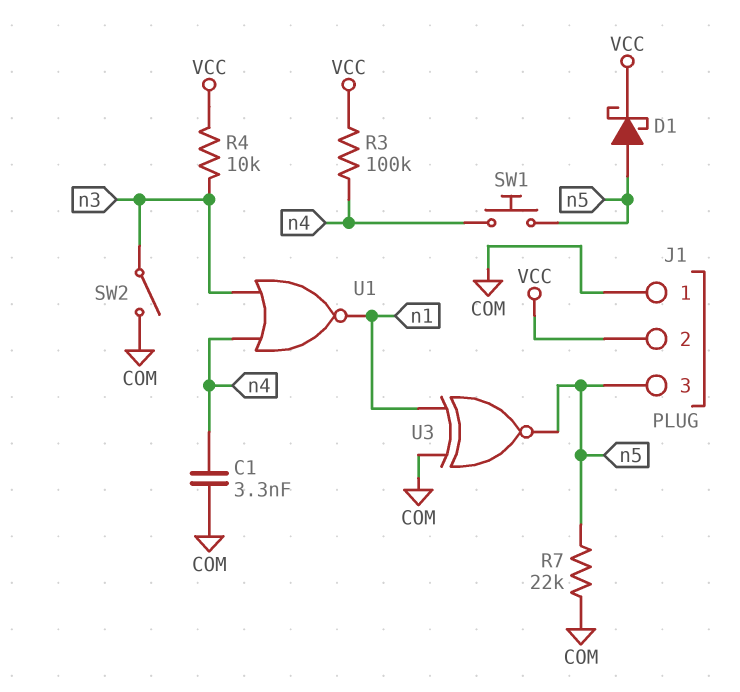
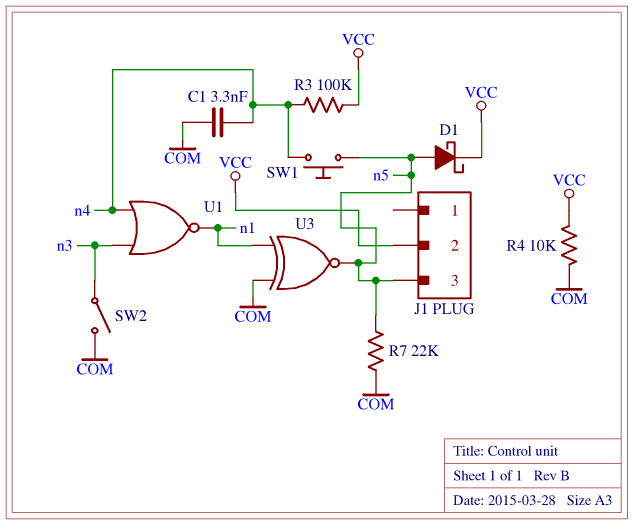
J1 pin 1: COM -> none
R4: 10k (VCC, n3) -> 10k (COM, VCC)

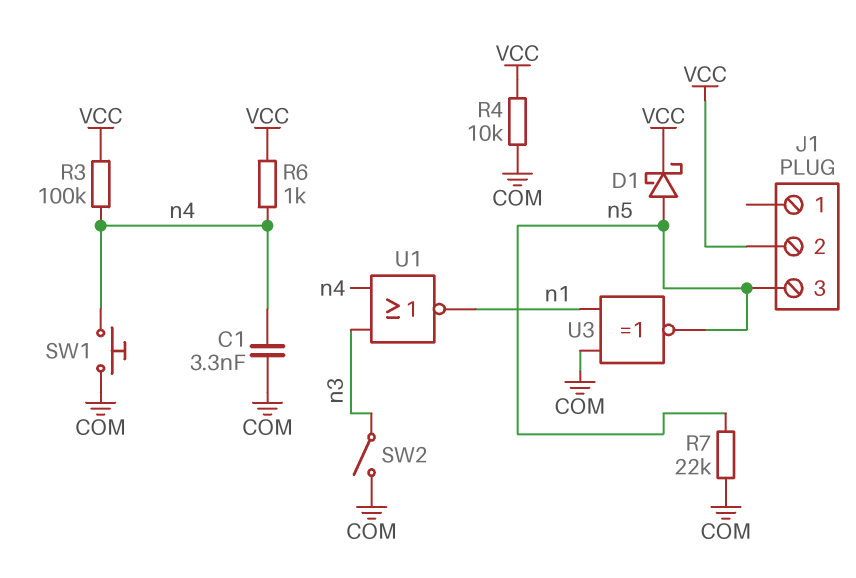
R6: none -> 1k (VCC, n4)
SW1: button (n4, n5) -> button (COM, n4)

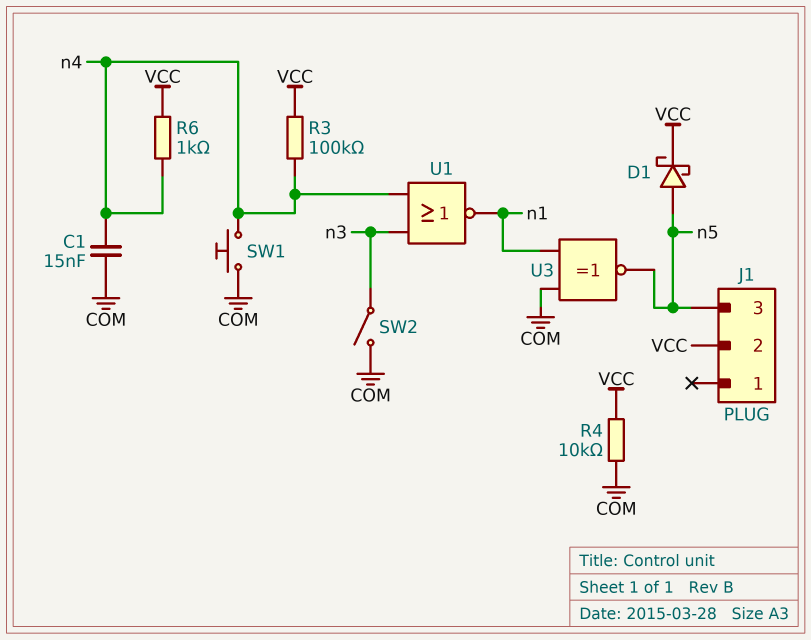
C1: 3.3nF (COM, n4) -> 15nF (COM, n4)
R7: 22k (COM, n5) -> none

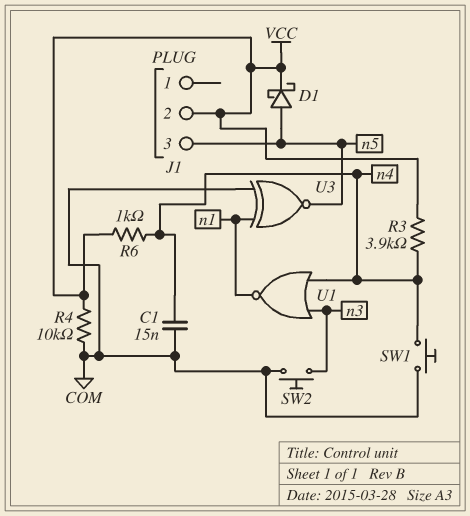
R3: 100k (VCC, n4) -> 3.9k (VCC, n4)
SW2: switch (COM, n3) -> button (COM, n3)

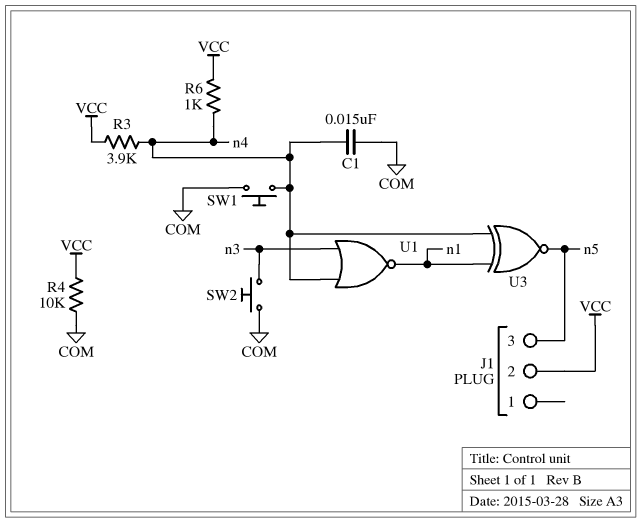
D1: schottky (A n5, K VCC) -> none
U3: XNOR (in COM, in n1, out n5) -> XNOR (in n1, in n4, out n5)

